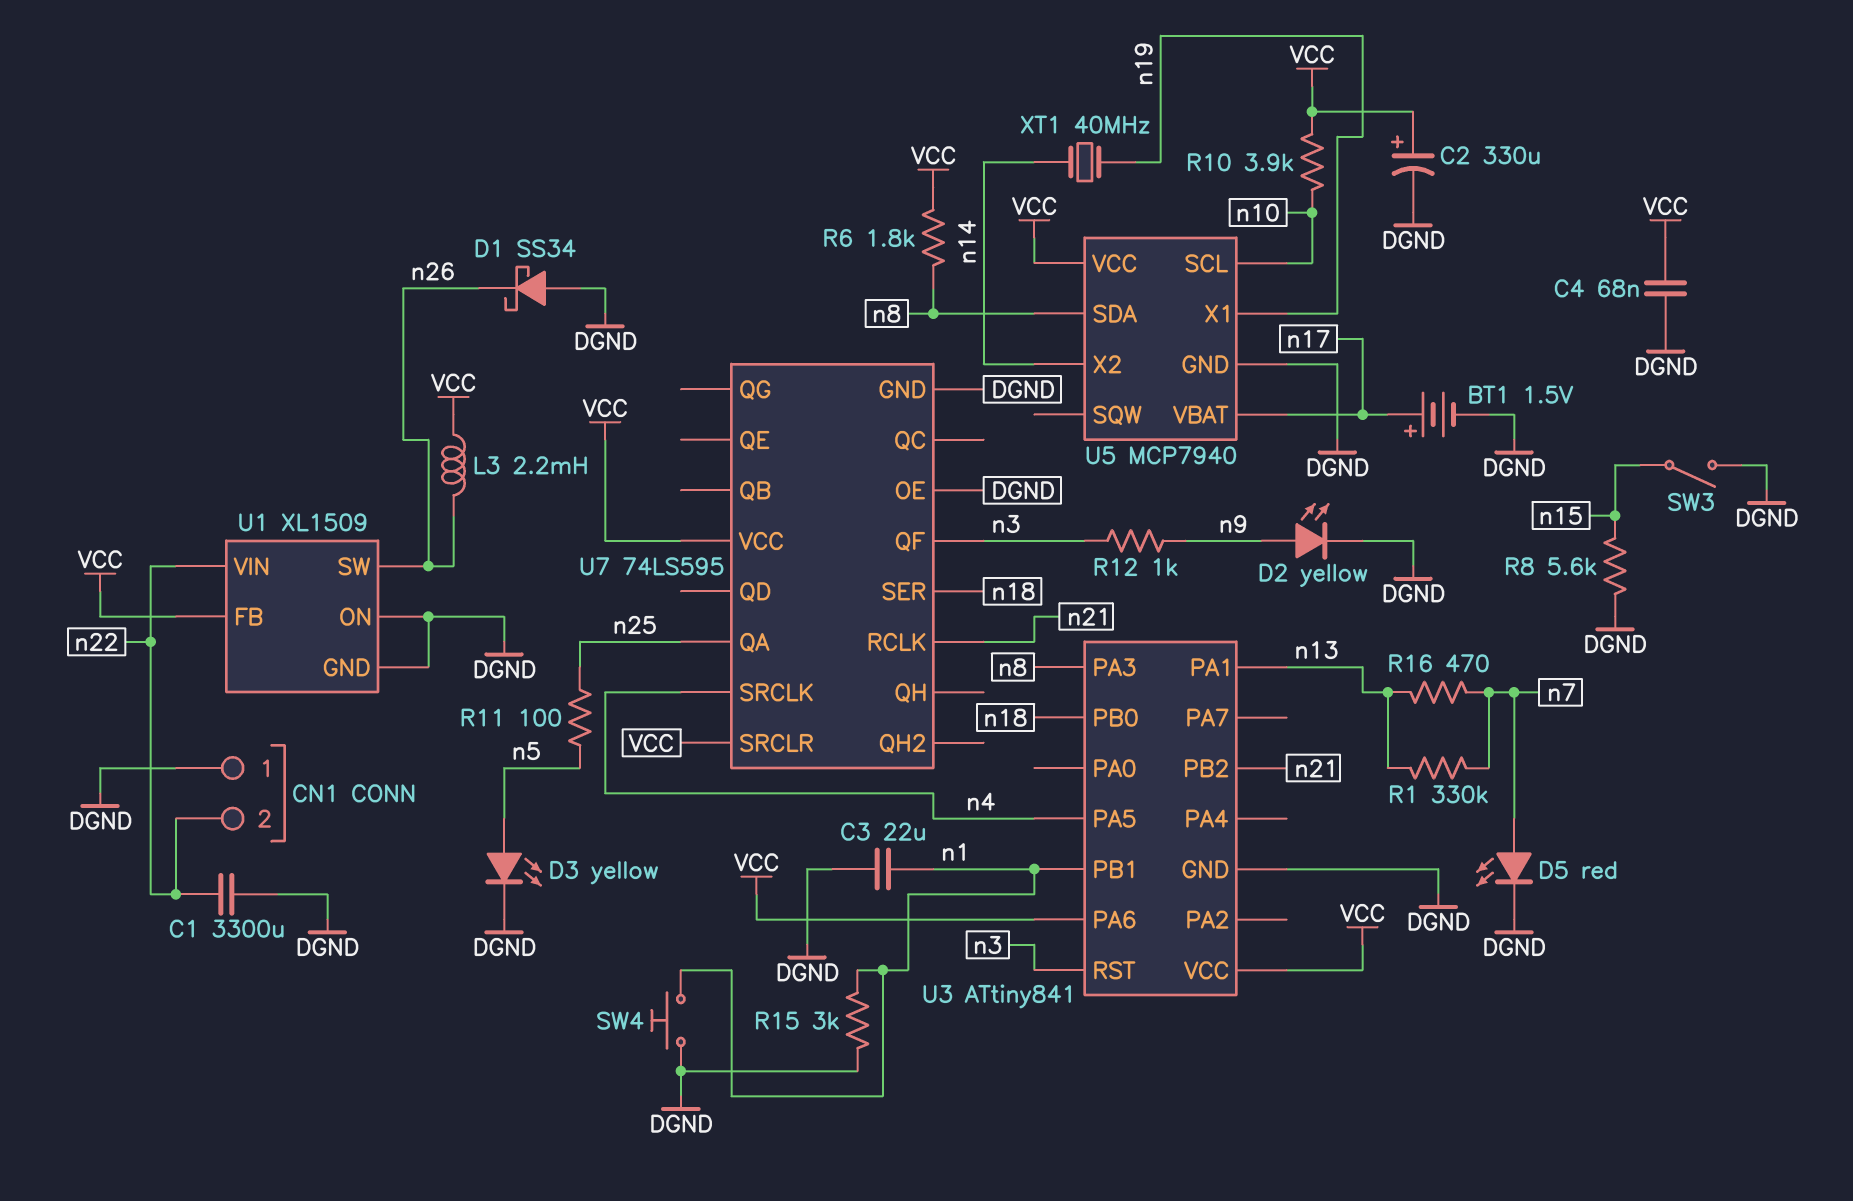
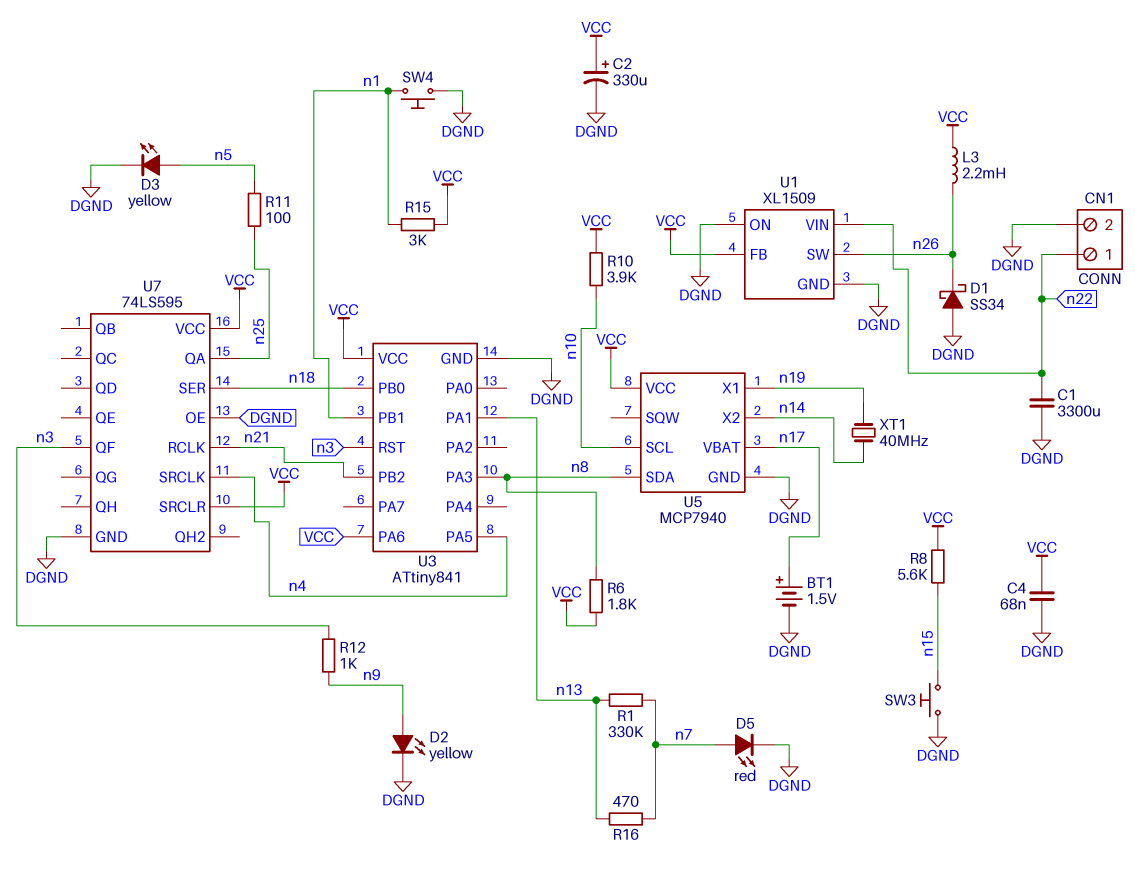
C3: 22uF (DGND, n1) -> none
CN1 pin 1: DGND -> n22
CN1 pin 2: n22 -> DGND
R8: 5.6k (DGND, n15) -> 5.6k (VCC, n15)
R15: 3k (DGND, n1) -> 3k (VCC, n1)
SW3: switch (DGND, n15) -> button (DGND, n15)

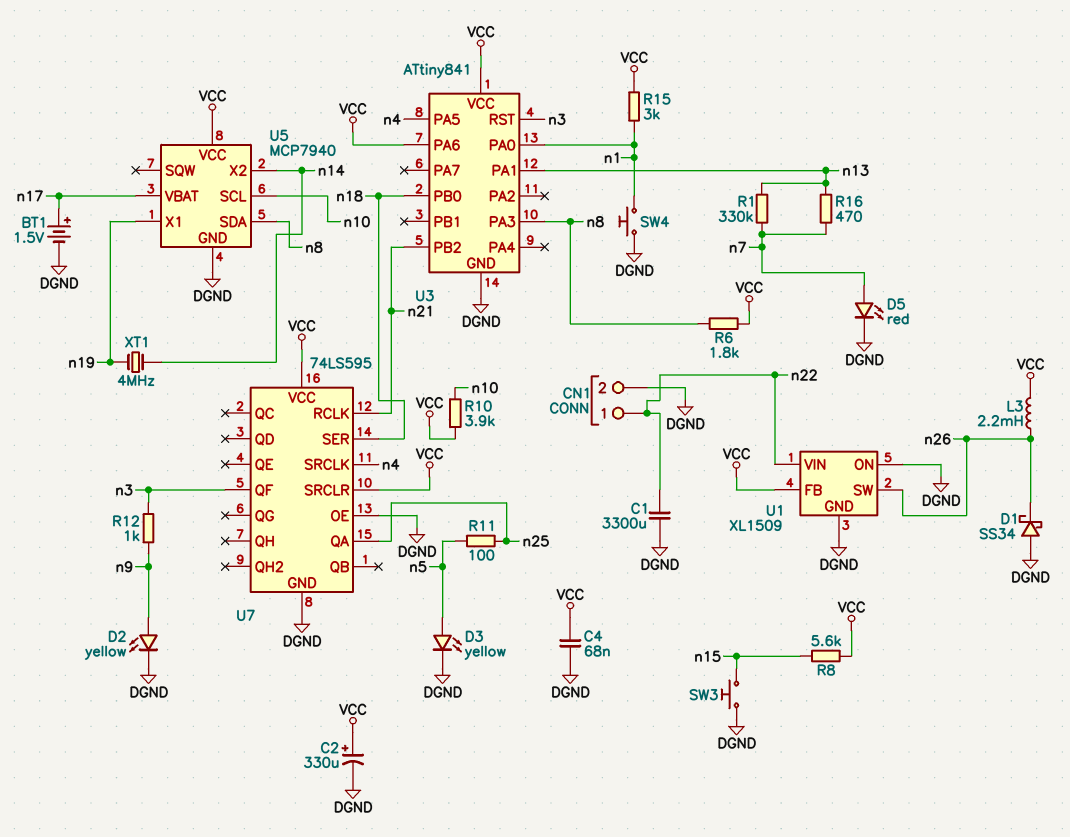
U3 pin PA0: none -> n1
U3 pin PB1: n1 -> none
XT1: 40MHz (n14, n19) -> 4MHz (n14, n19)

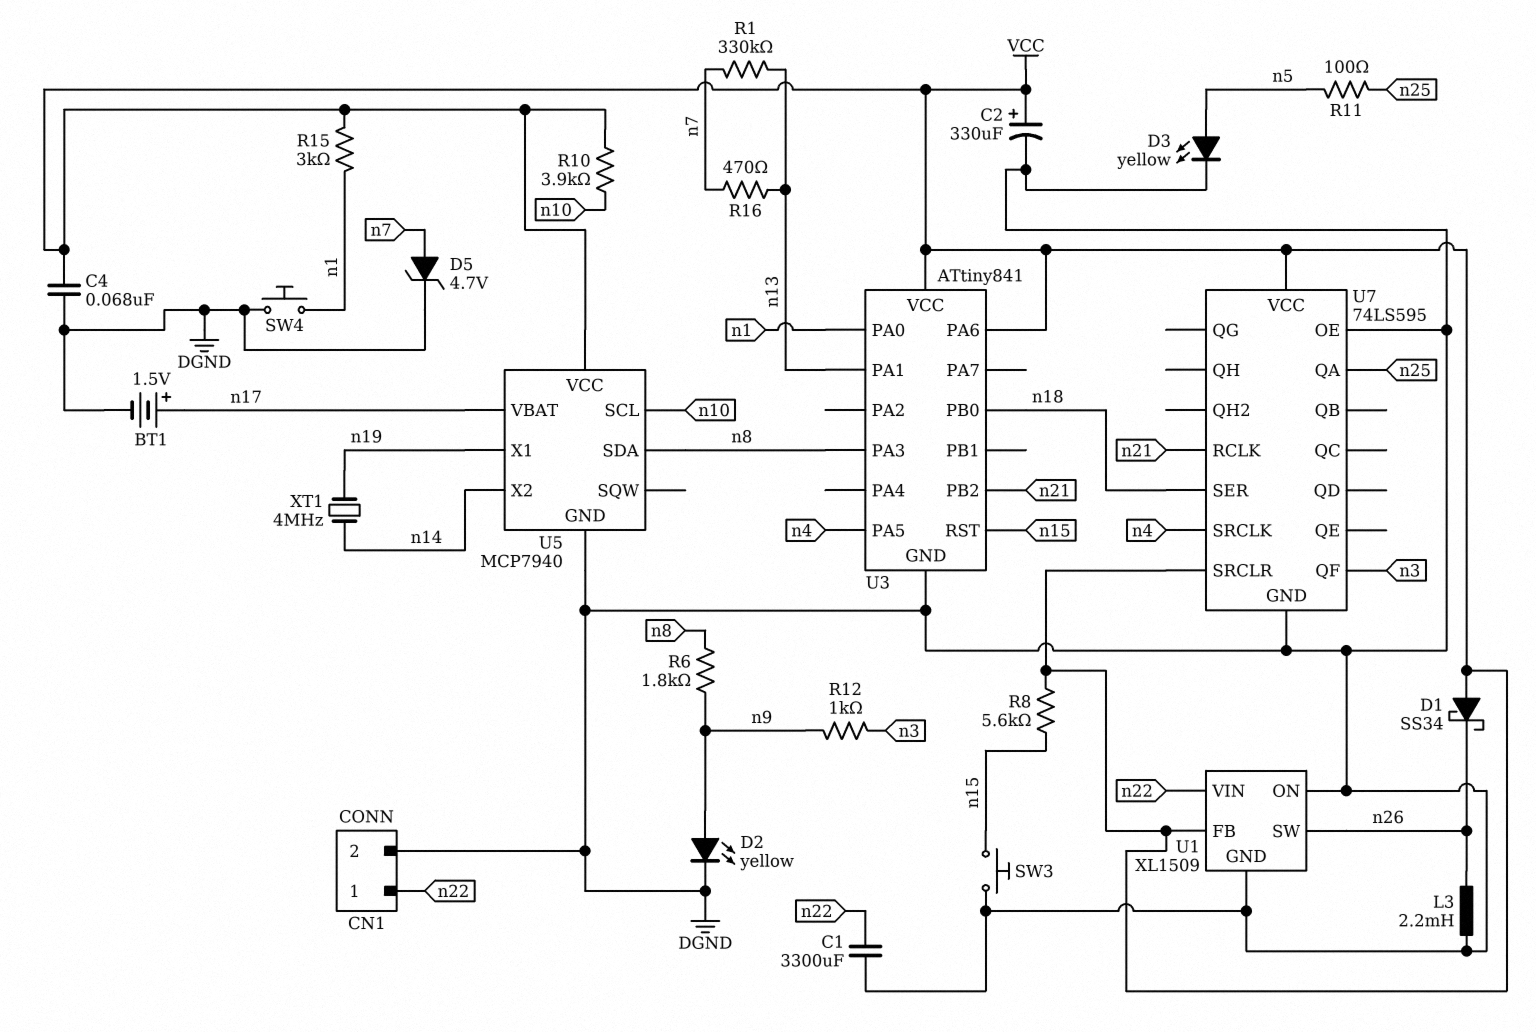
D1: schottky SS34 (A DGND, K n26) -> schottky SS34 (A VCC, K n26)
D5: LED red (A n7, K DGND) -> zener 4.7V (A n7, K DGND)
L3: 2.2mH (VCC, n26) -> 2.2mH (DGND, n26)
R6: 1.8k (VCC, n8) -> 1.8k (n8, n9)
U3 pin RST: n3 -> n15

